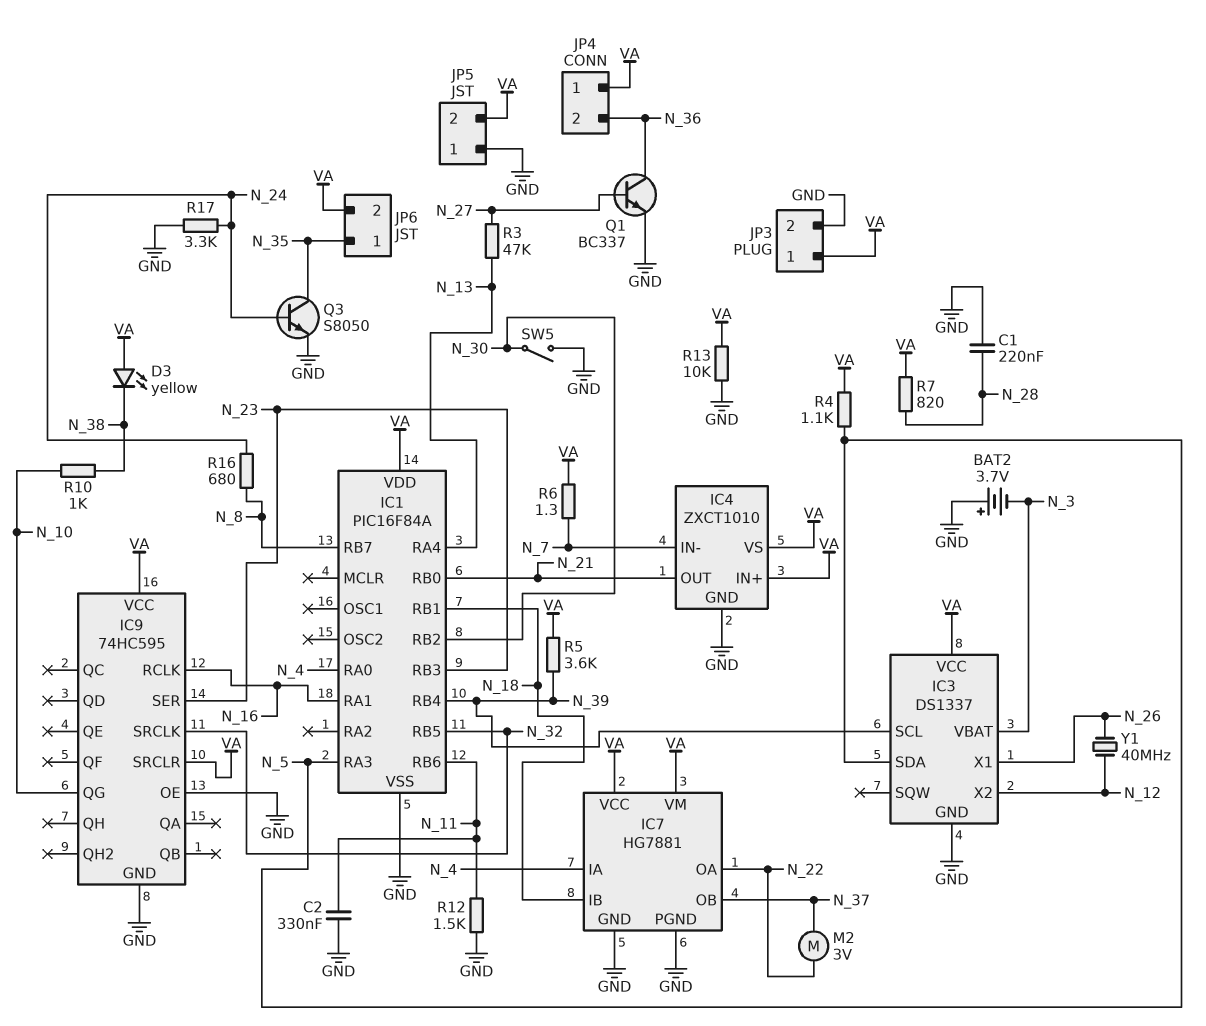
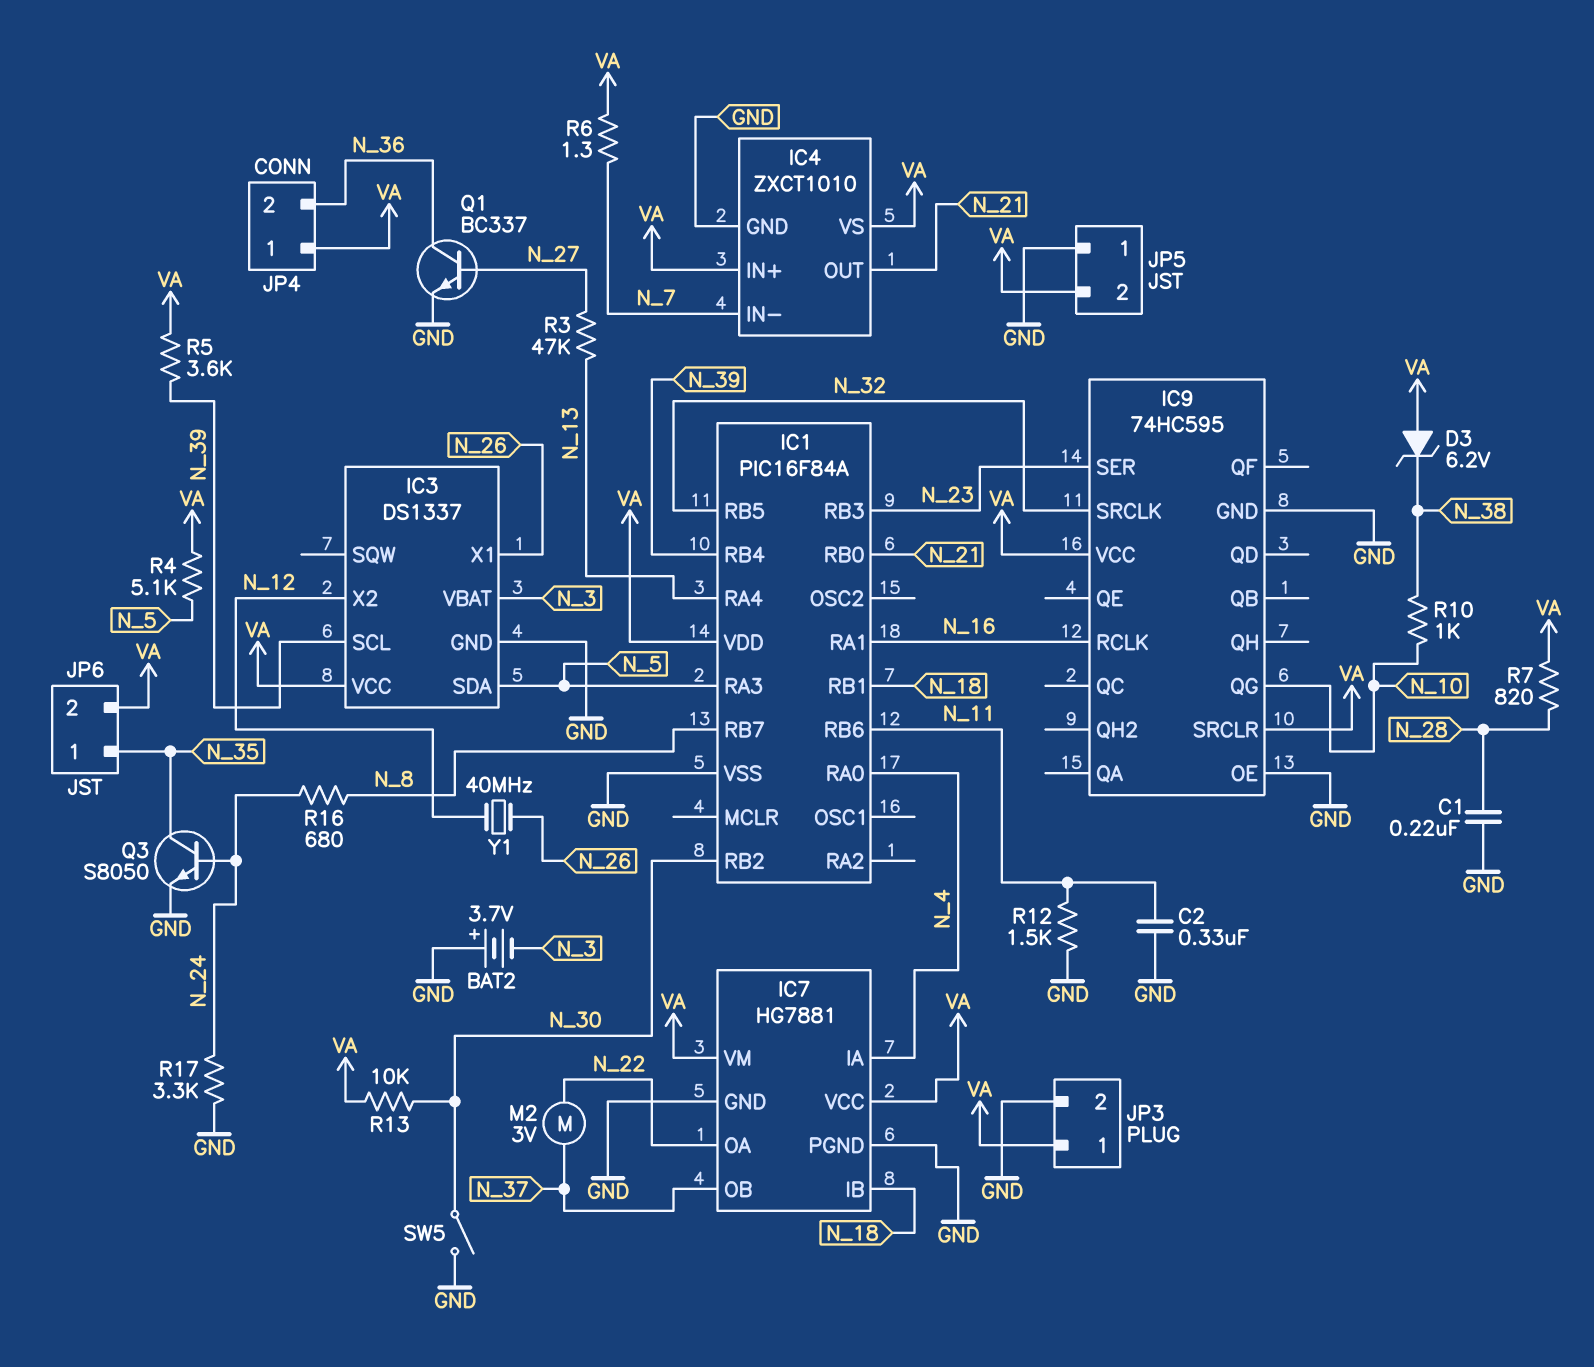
D3: LED yellow (A VA, K N_38) -> zener 6.2V (A VA, K N_38)
R4: 1.1k (N_5, VA) -> 5.1k (N_5, VA)
R13: 10k (GND, VA) -> 10k (N_30, VA)

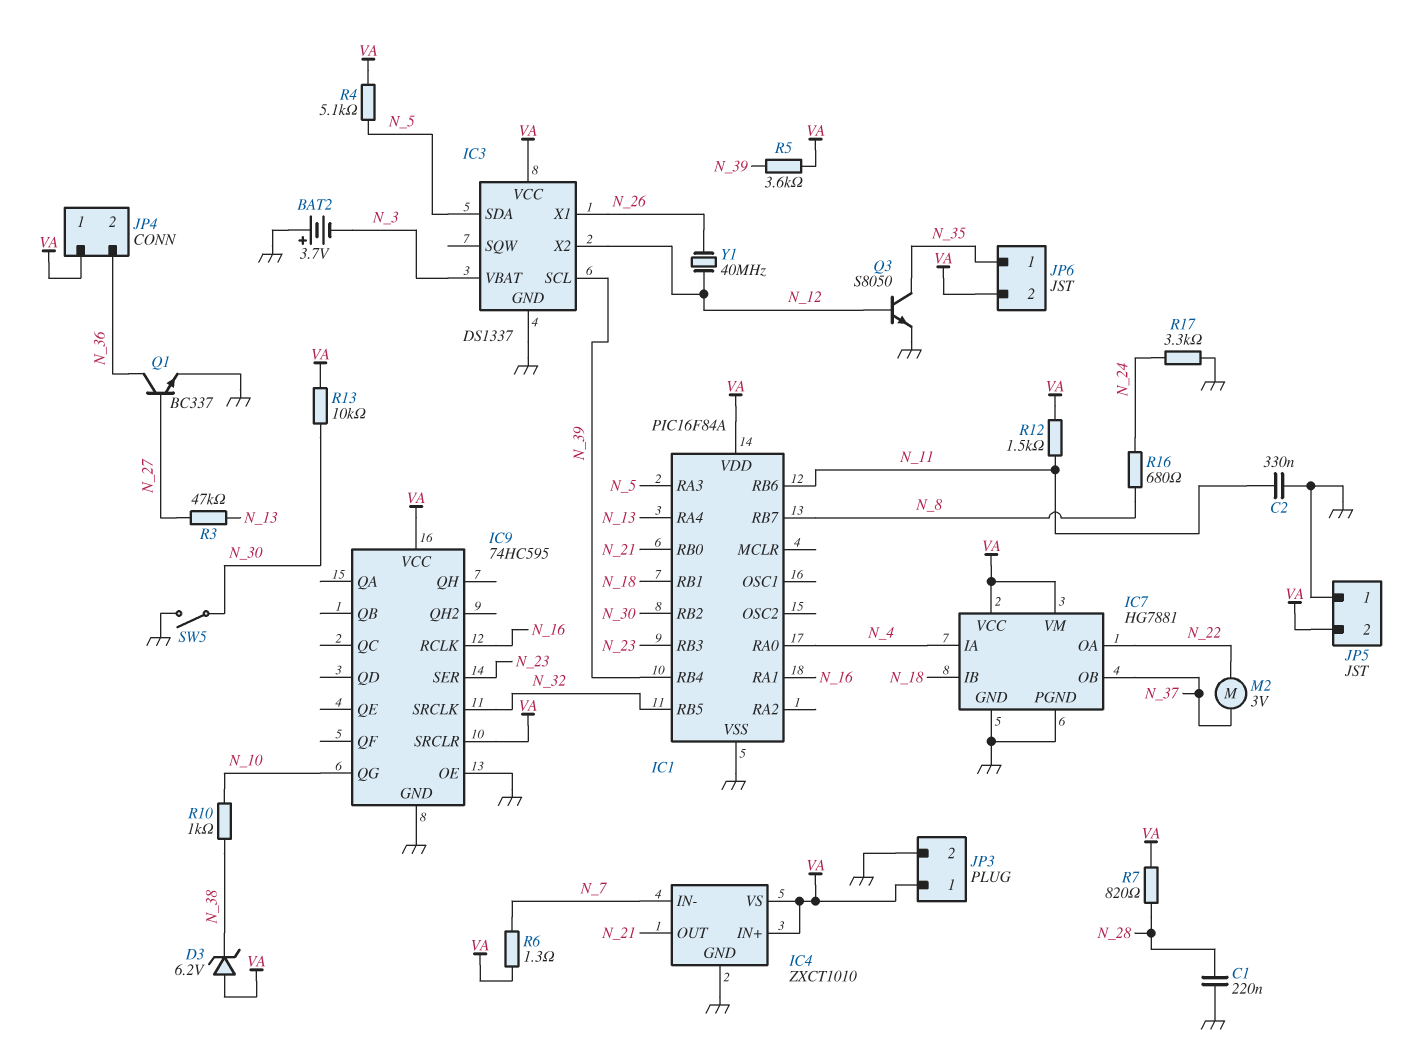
Q3: NPN S8050 (B N_24, C N_35, E GND) -> NPN S8050 (B N_12, C N_35, E GND)
R12: 1.5k (GND, N_11) -> 1.5k (N_11, VA)

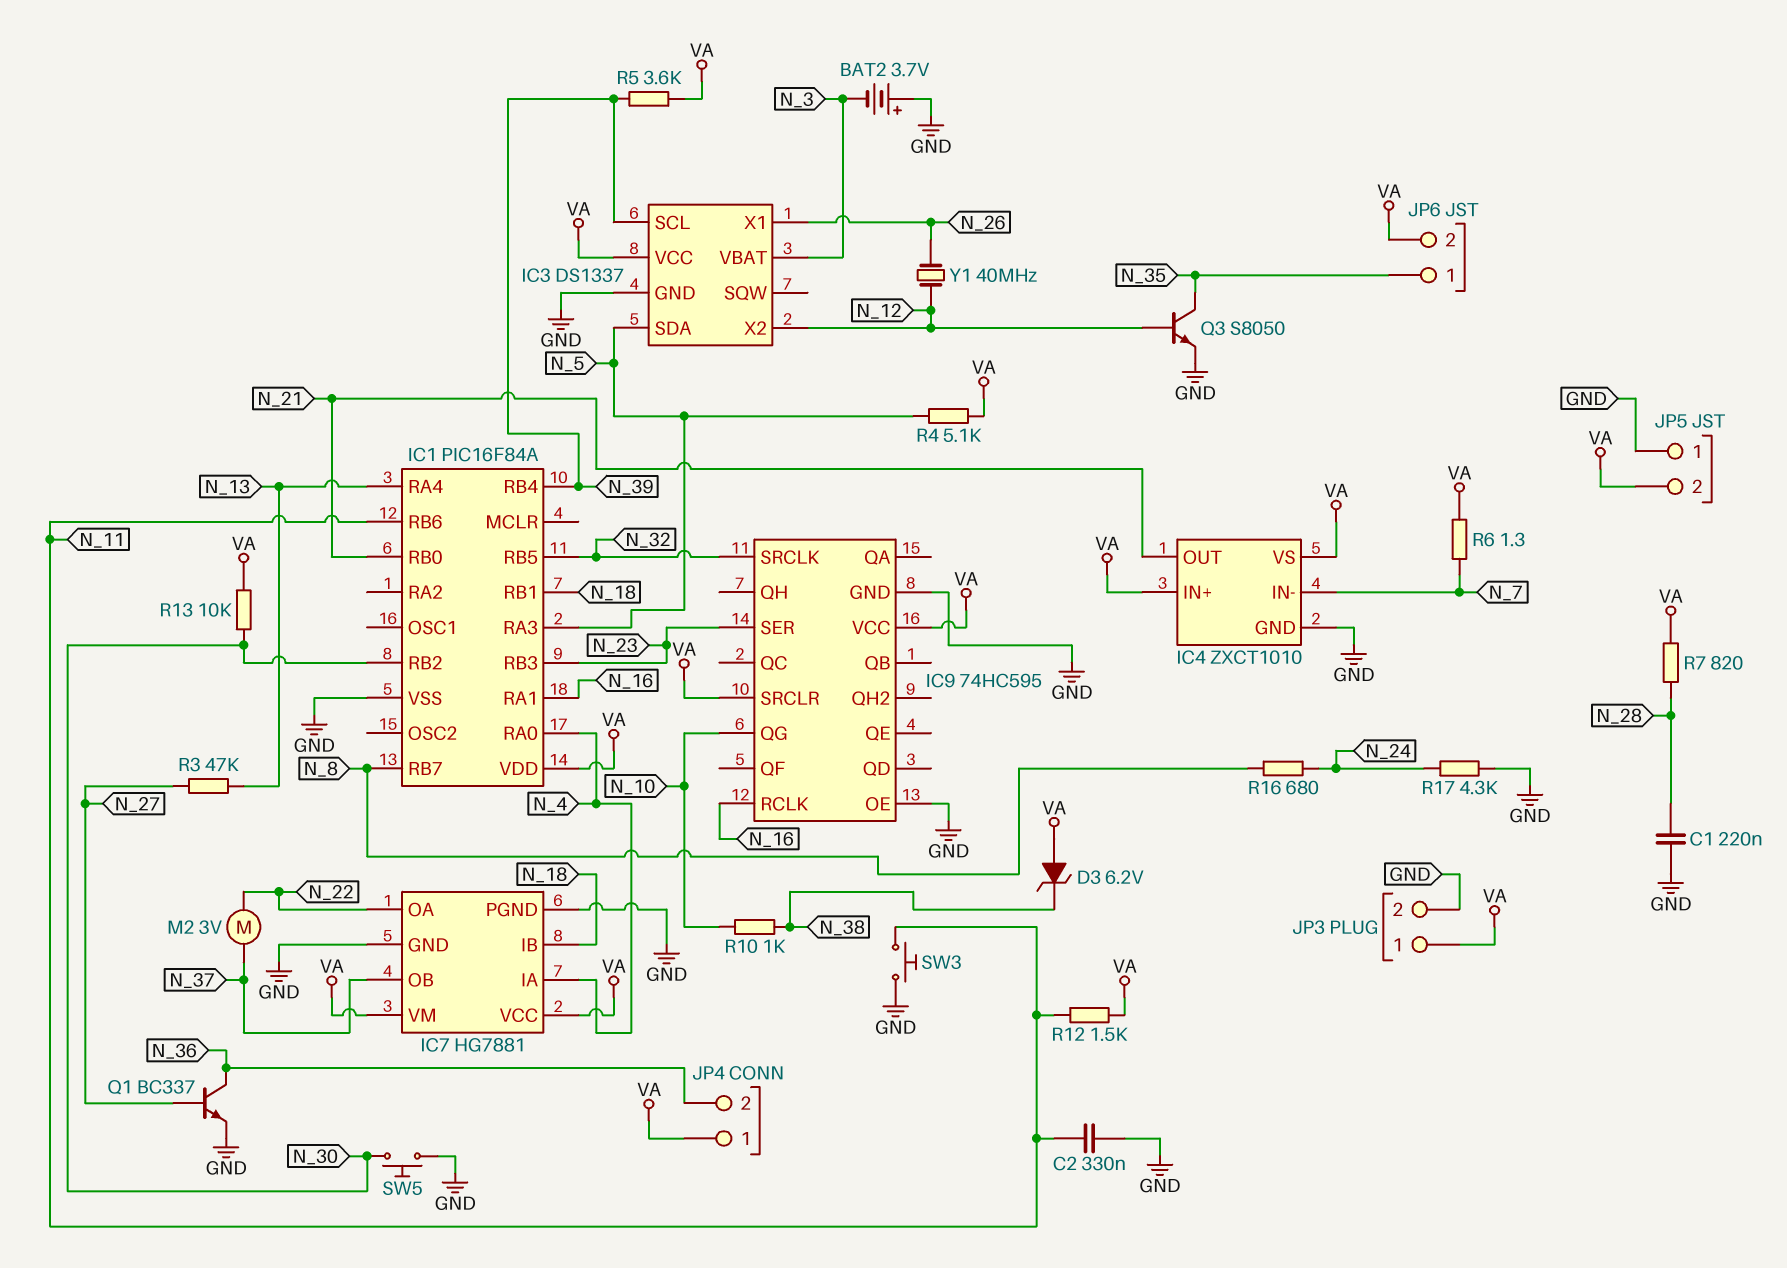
R17: 3.3k (GND, N_24) -> 4.3k (GND, N_24)
SW3: none -> button (GND, N_11)
SW5: switch (GND, N_30) -> button (GND, N_30)

